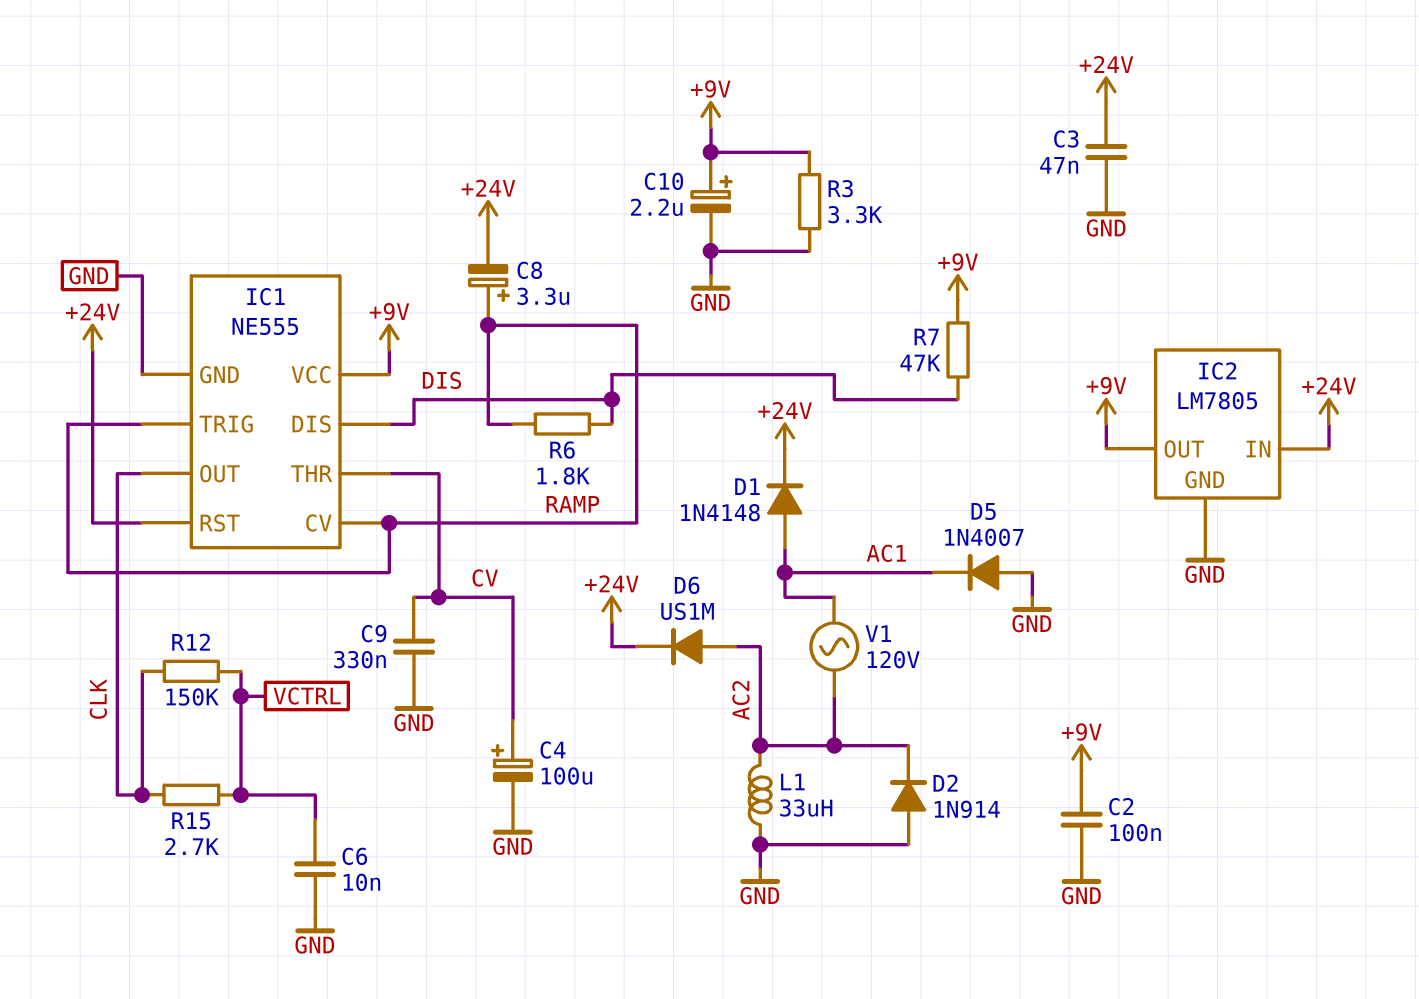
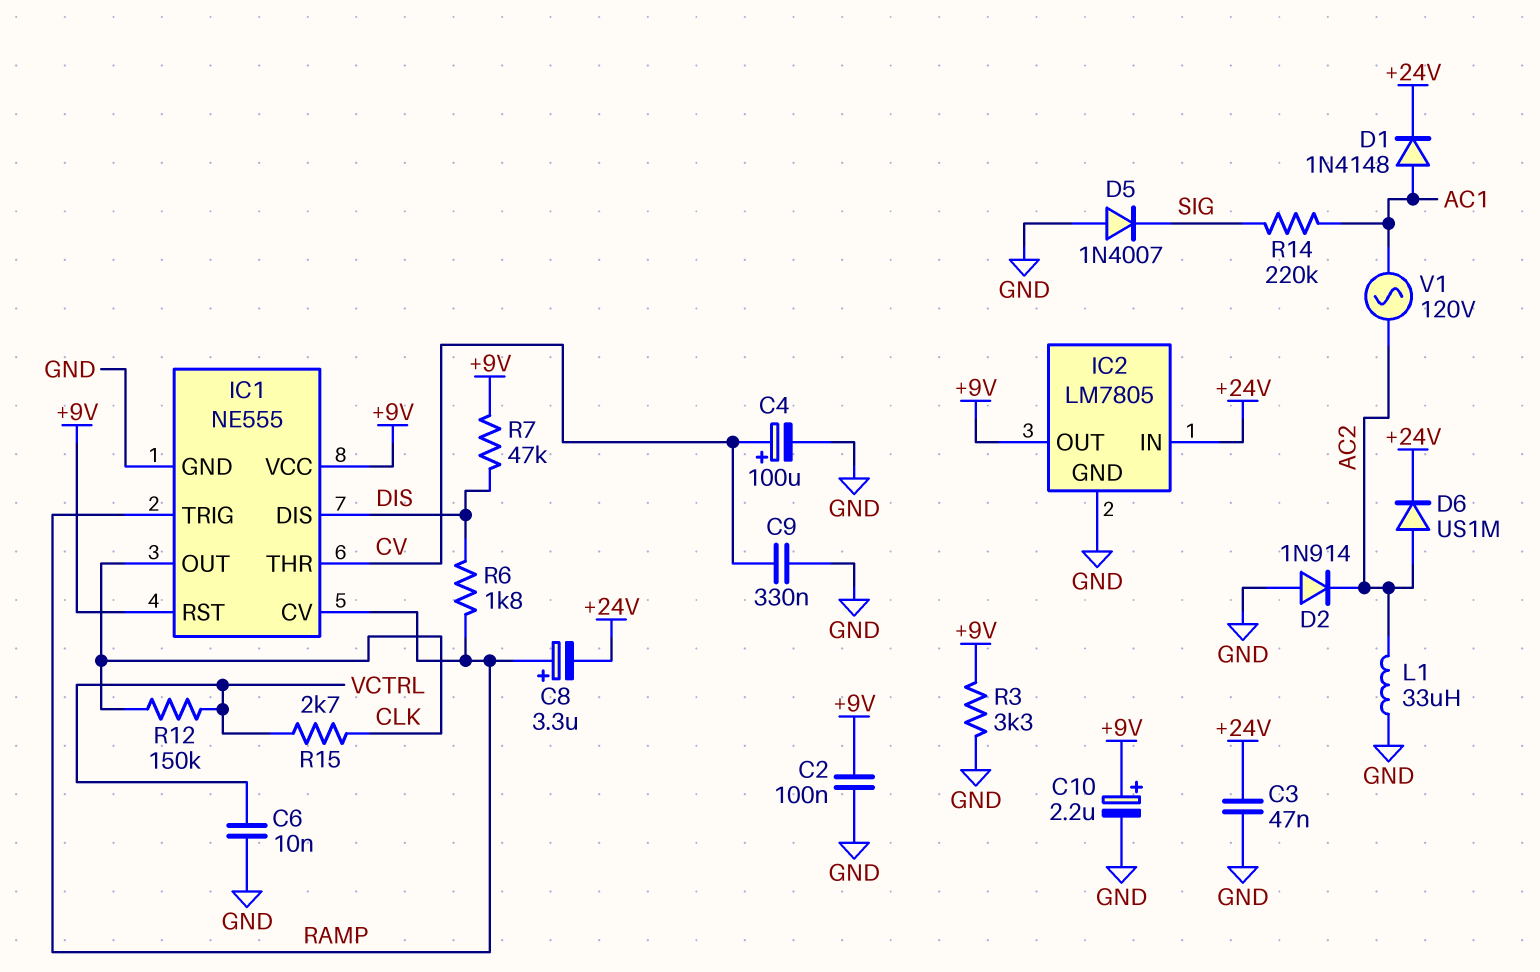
D5: diode 1N4007 (A GND, K AC1) -> diode 1N4007 (A GND, K SIG)
IC1 pin RST: +24V -> +9V
R14: none -> 220k (AC1, SIG)

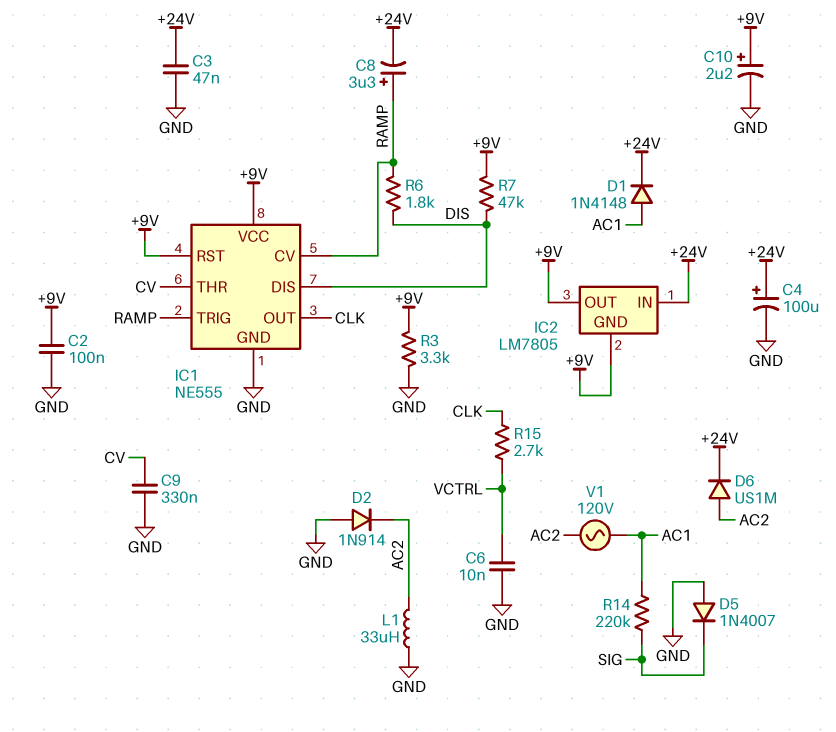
C4: 100uF (plus CV, minus GND) -> 100uF (plus +24V, minus GND)
IC2 pin GND: GND -> +9V
R12: 150k (CLK, VCTRL) -> none

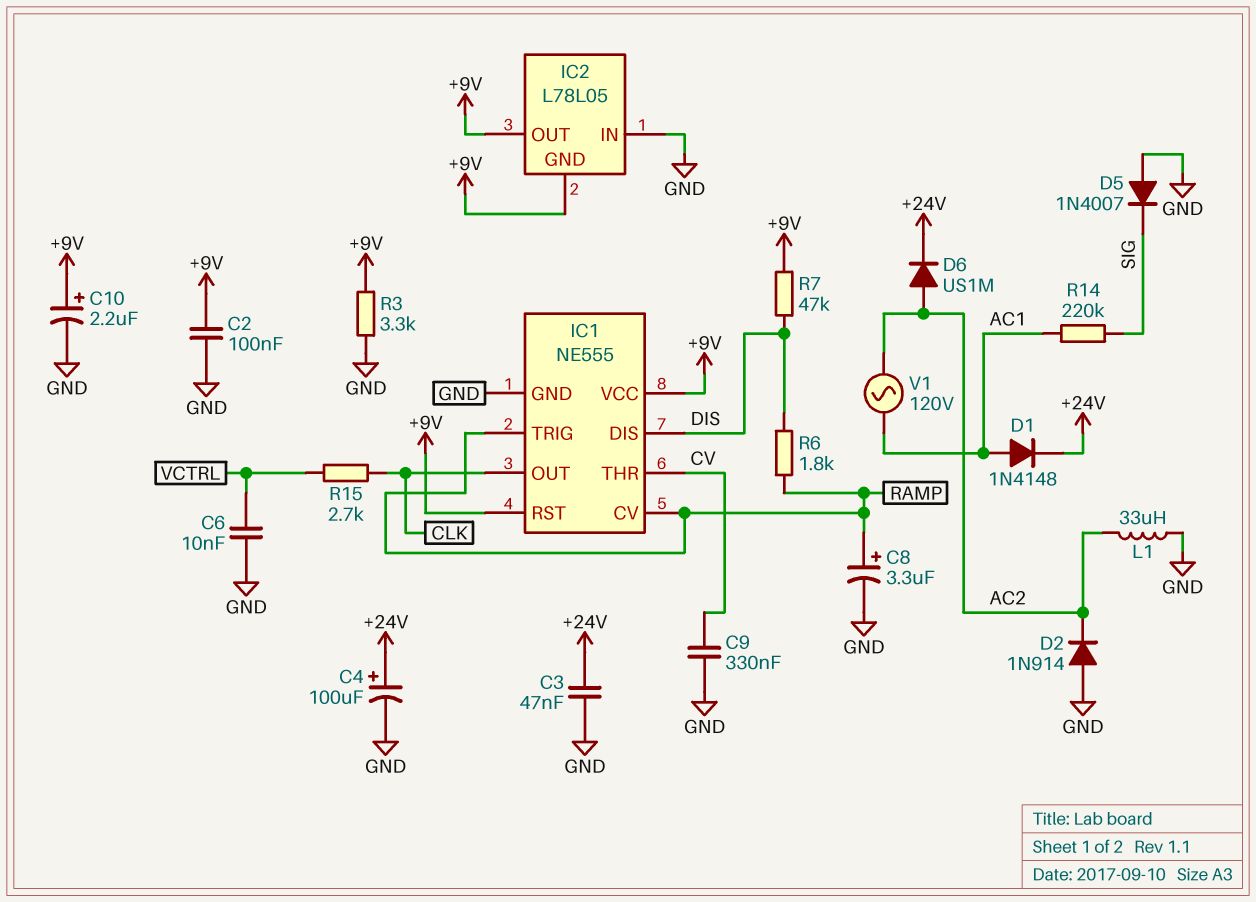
C8: 3.3uF (plus RAMP, minus +24V) -> 3.3uF (plus RAMP, minus GND)
IC2: LM7805 -> L78L05
IC2 pin IN: +24V -> GND

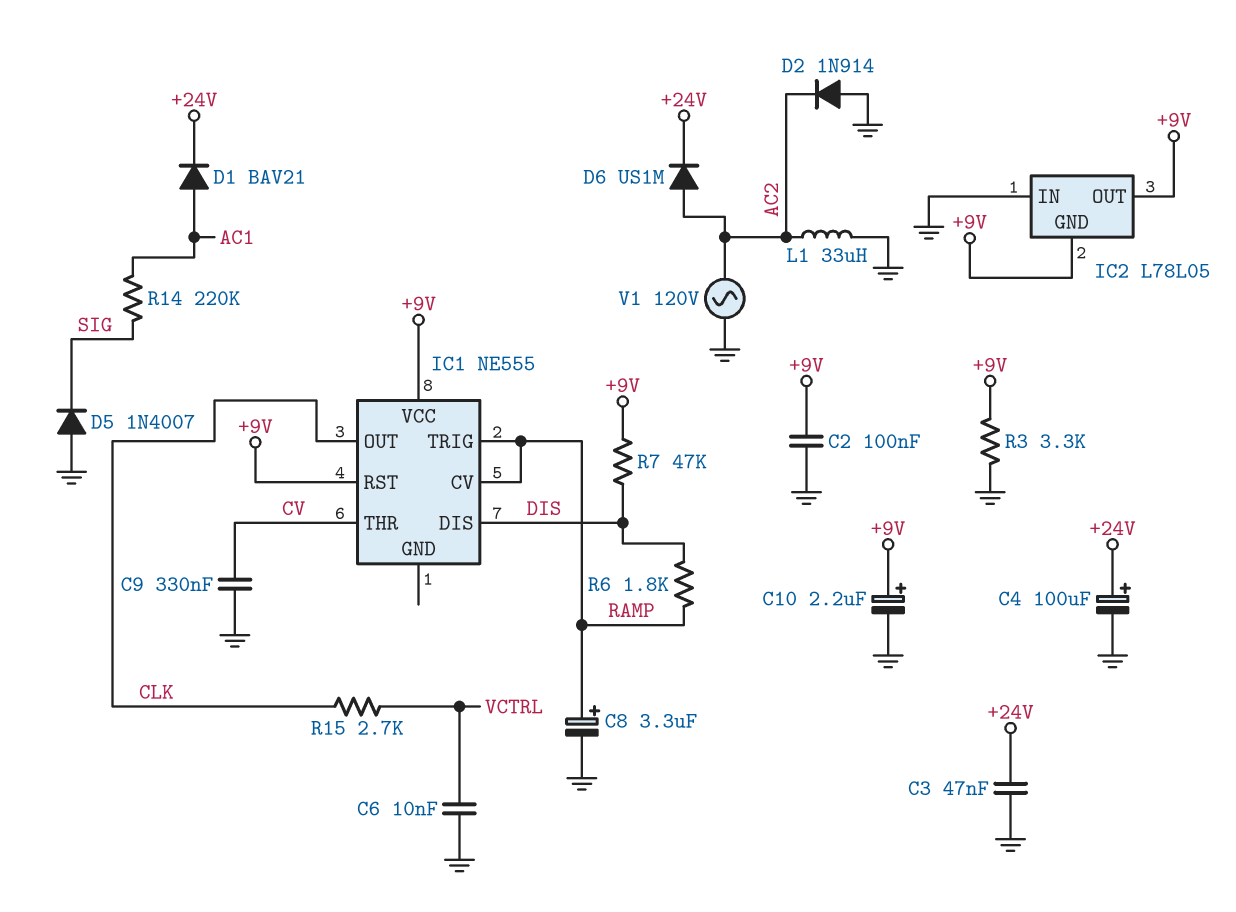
D1: diode 1N4148 (A AC1, K +24V) -> diode BAV21 (A AC1, K +24V)
IC1 pin GND: GND -> none
V1: AC 120V (AC1, AC2) -> AC 120V (AC2, GND)

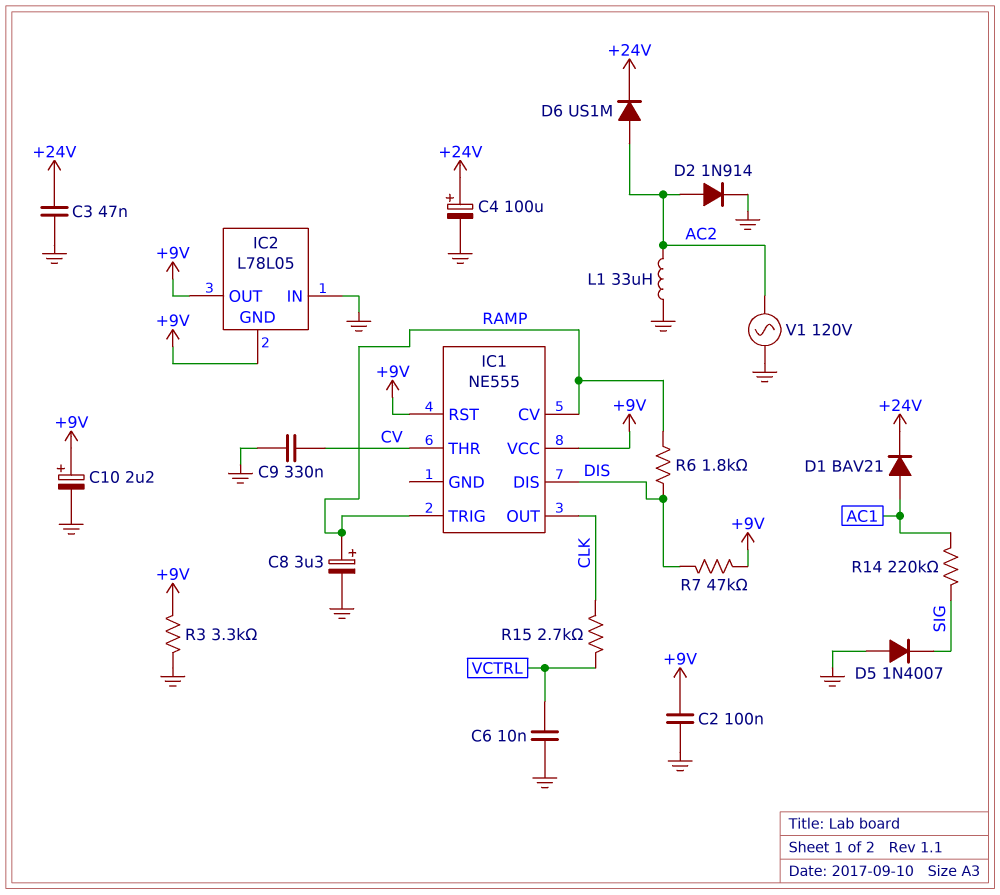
D2: diode 1N914 (A GND, K AC2) -> diode 1N914 (A AC2, K GND)

